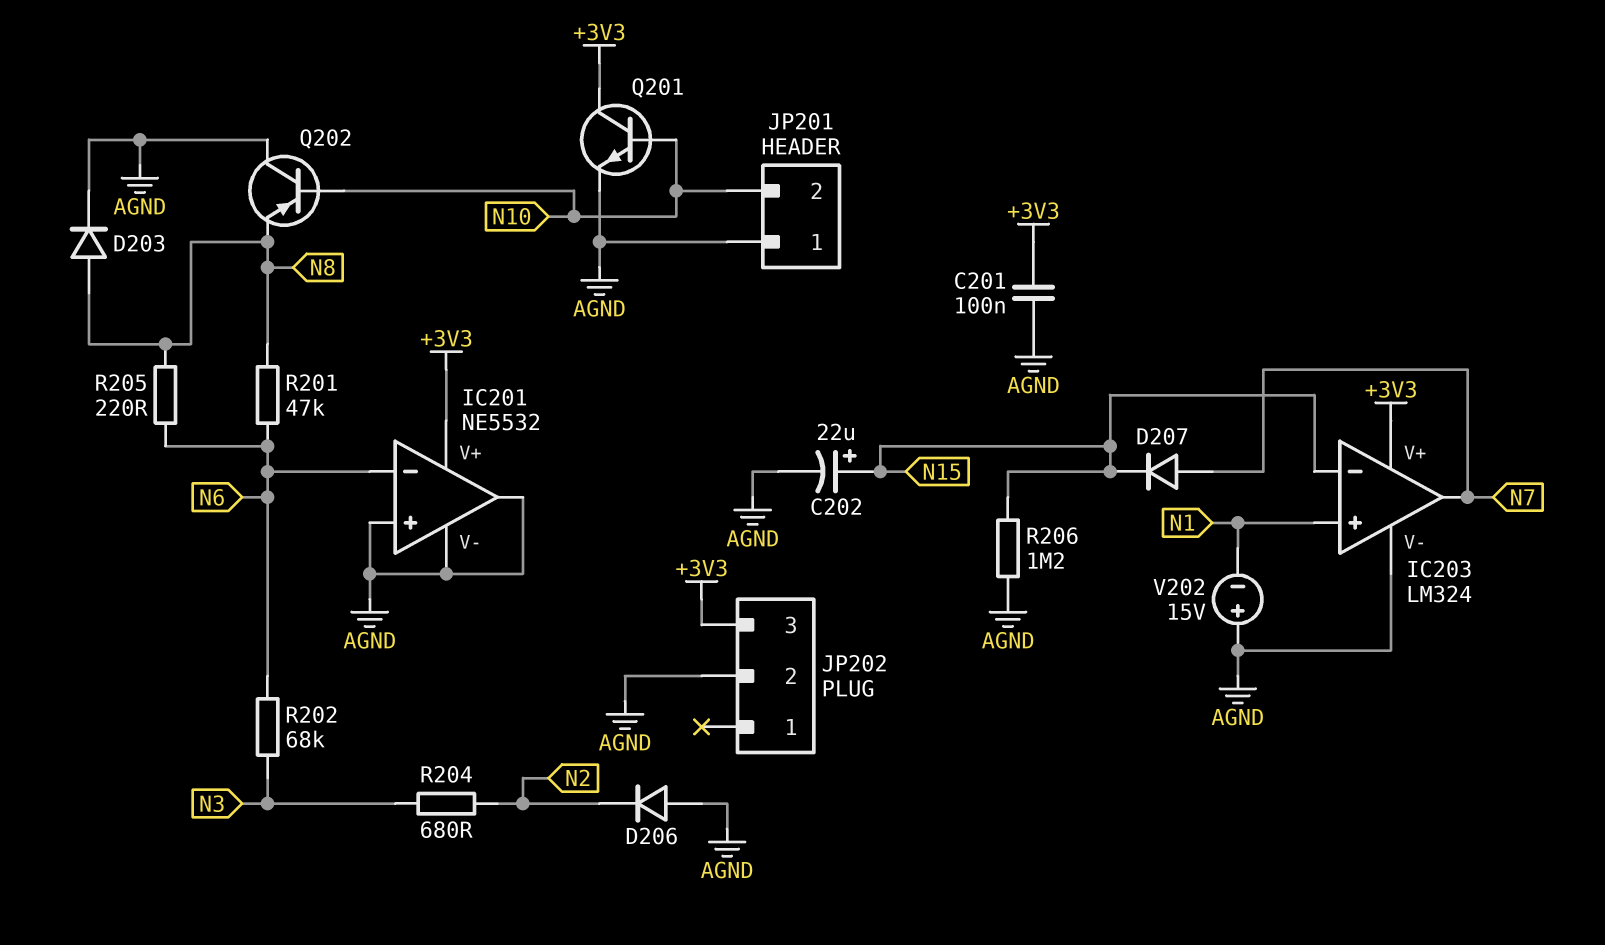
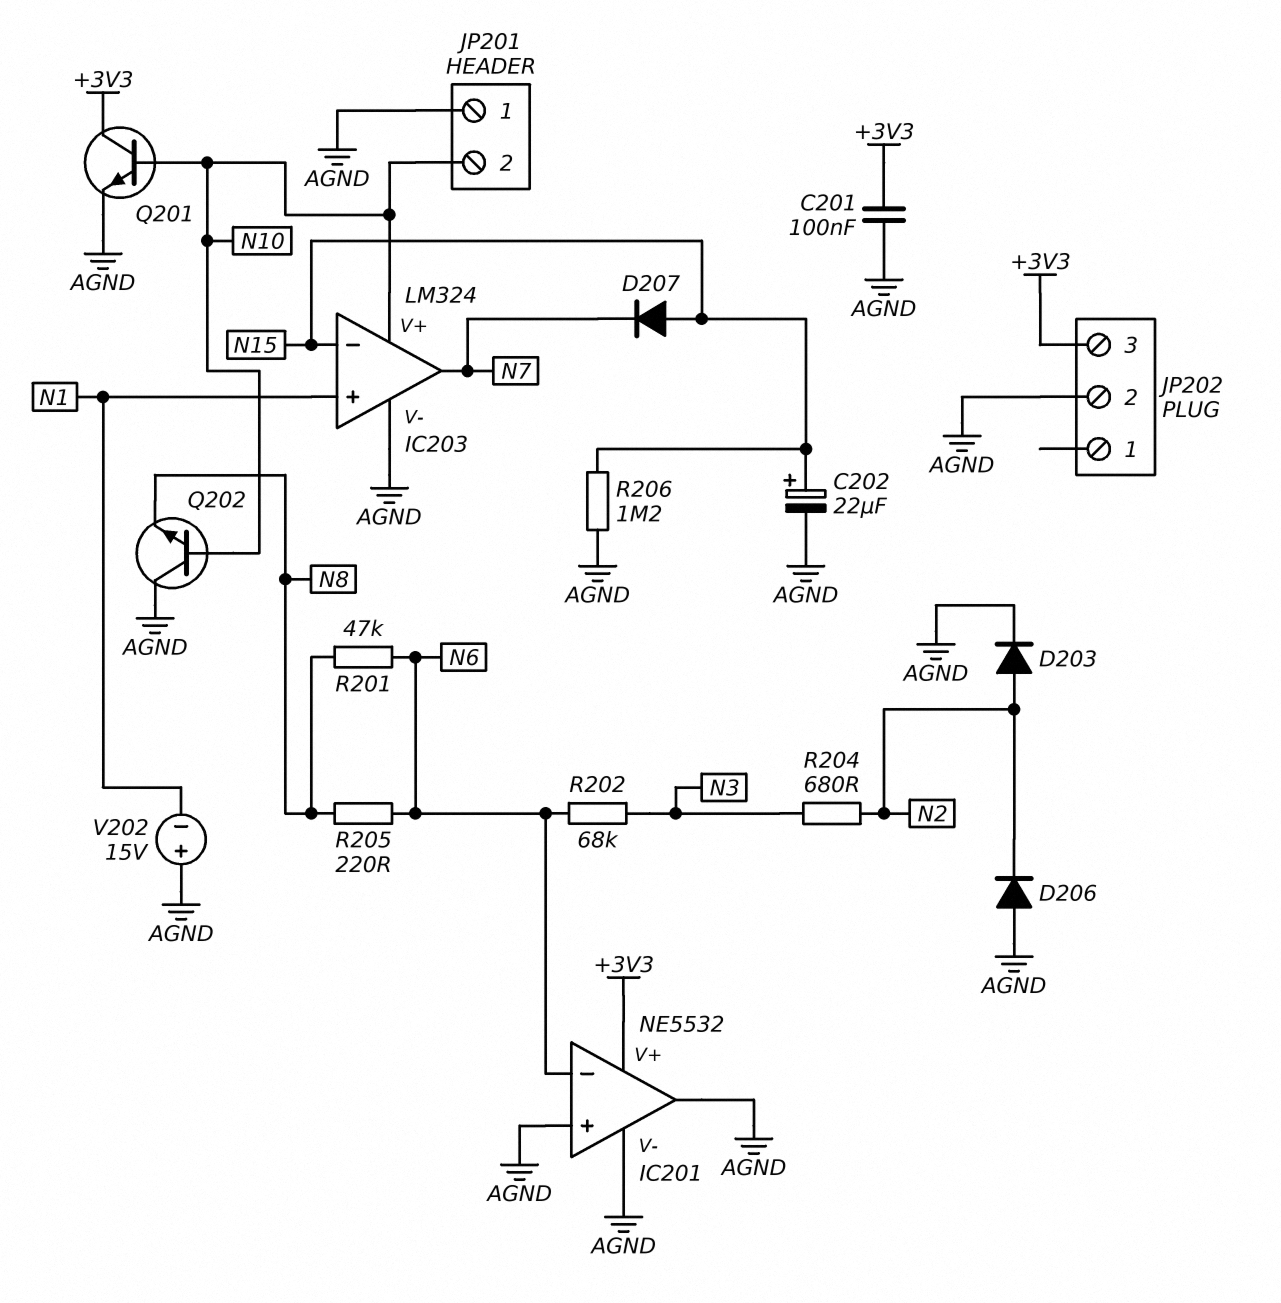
D203: diode (A N8, K AGND) -> diode (A N2, K AGND)
D207: diode (A N7, K N15) -> diode (A N15, K N7)
IC203 pin V+: +3V3 -> N10
Q202: PNP (B N10, C AGND, E N8) -> NPN (B N10, C AGND, E N8)

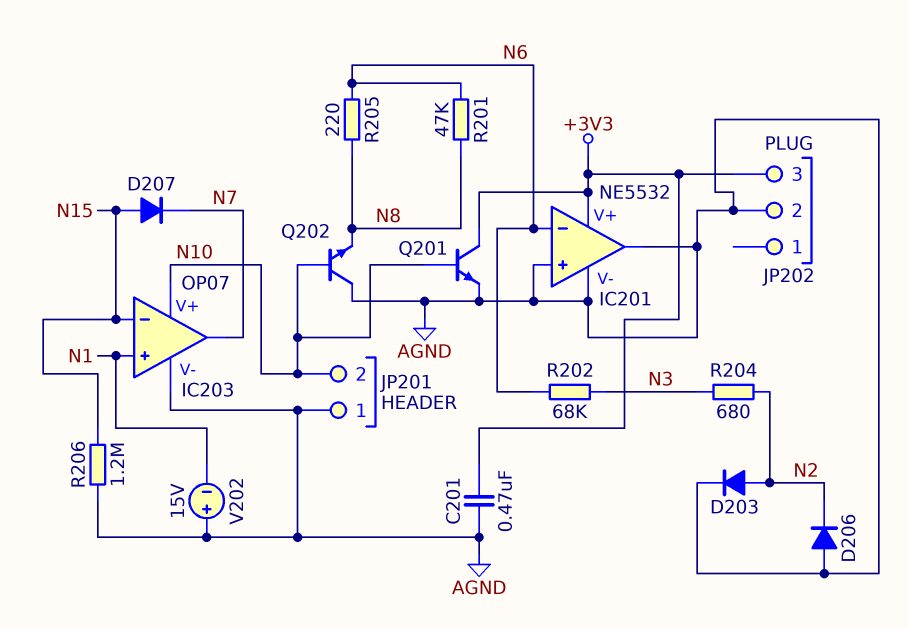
C201: 100nF (+3V3, AGND) -> 470nF (+3V3, AGND)
C202: 22uF (plus N15, minus AGND) -> none
IC203: LM324 -> OP07

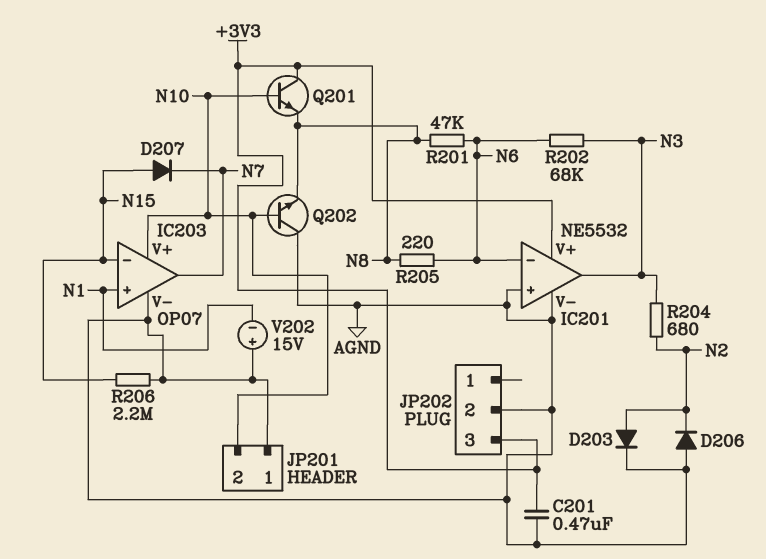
IC201 pin out: AGND -> N3
Q201: NPN (B N10, C +3V3, E AGND) -> NPN (B N10, C +3V3, E N8)
R206: 1.2M (AGND, N15) -> 2.2M (AGND, N15)

